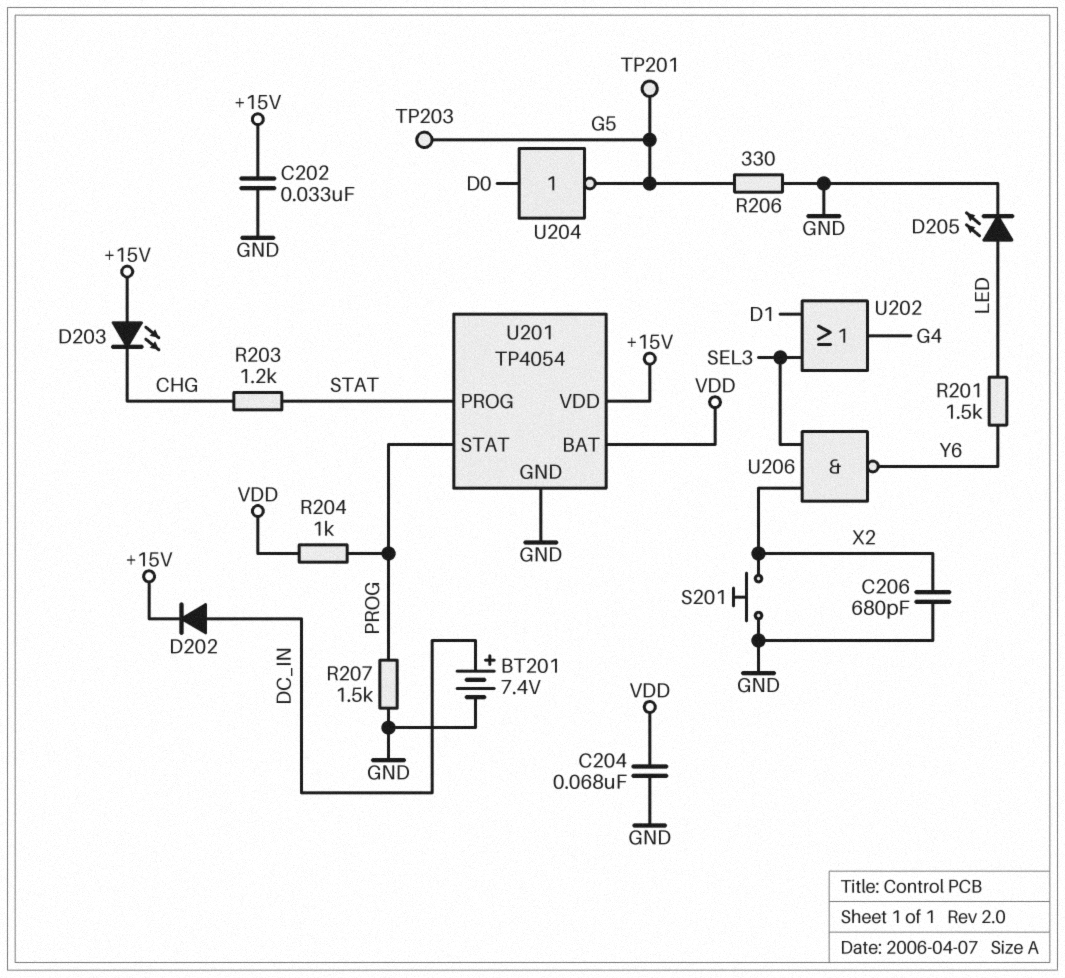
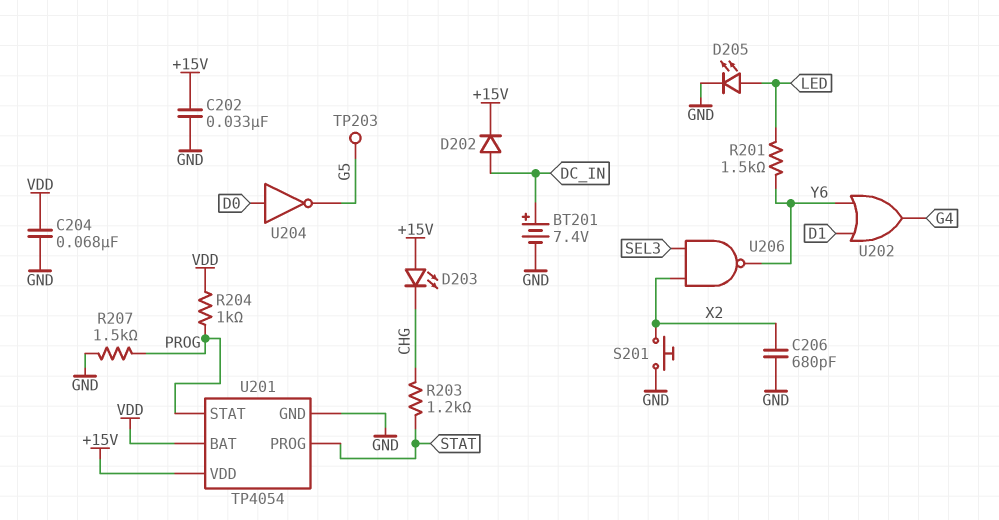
R206: 330 (G5, GND) -> none
TP201: test point (G5) -> none
U202: OR (in D1, in SEL3, out G4) -> OR (in D1, in Y6, out G4)

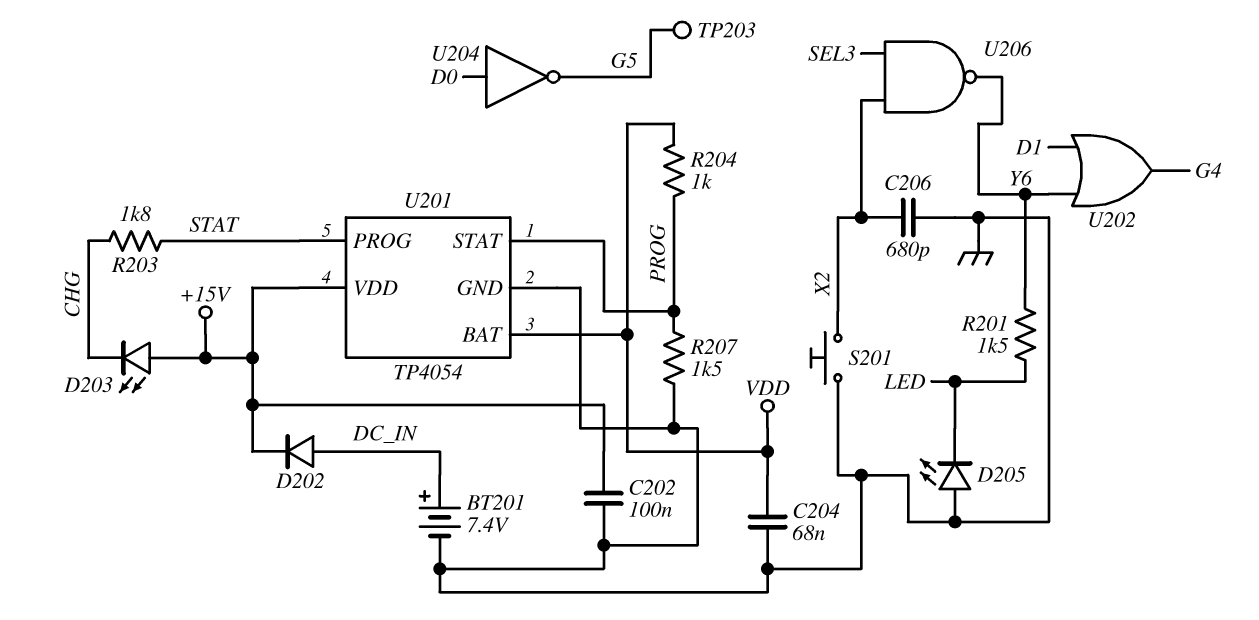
C202: 33nF (+15V, GND) -> 100nF (+15V, GND)
D205: LED (A LED, K GND) -> LED (A GND, K LED)
R203: 1.2k (CHG, STAT) -> 1.8k (CHG, STAT)

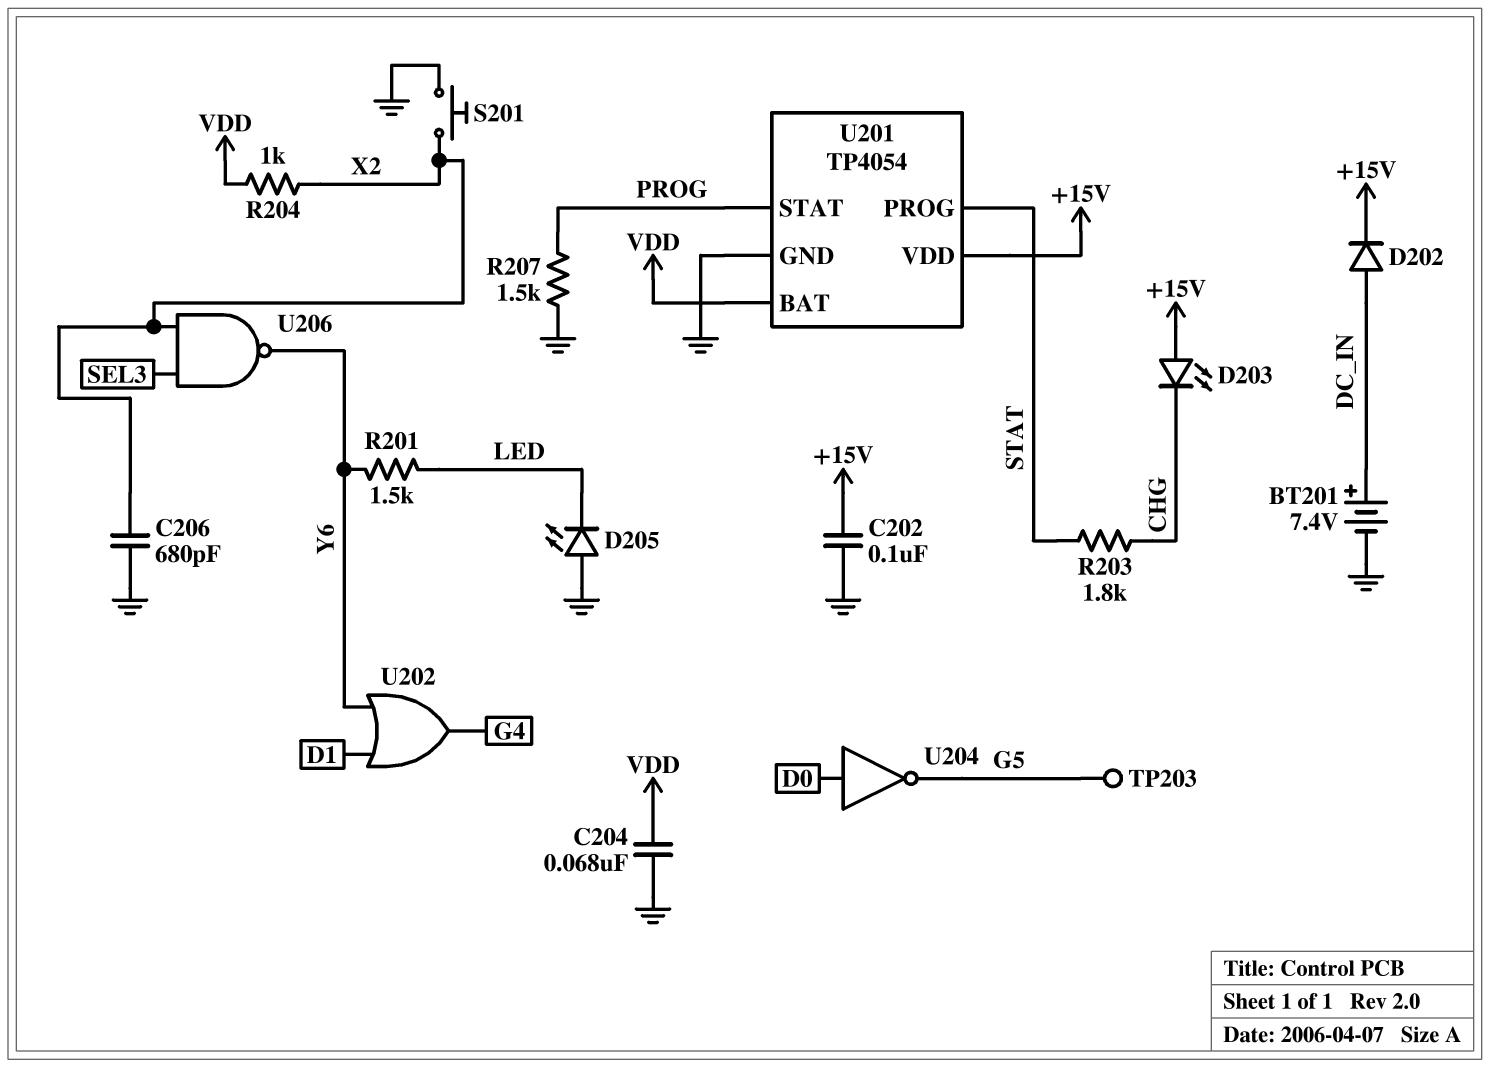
R204: 1k (PROG, VDD) -> 1k (VDD, X2)

